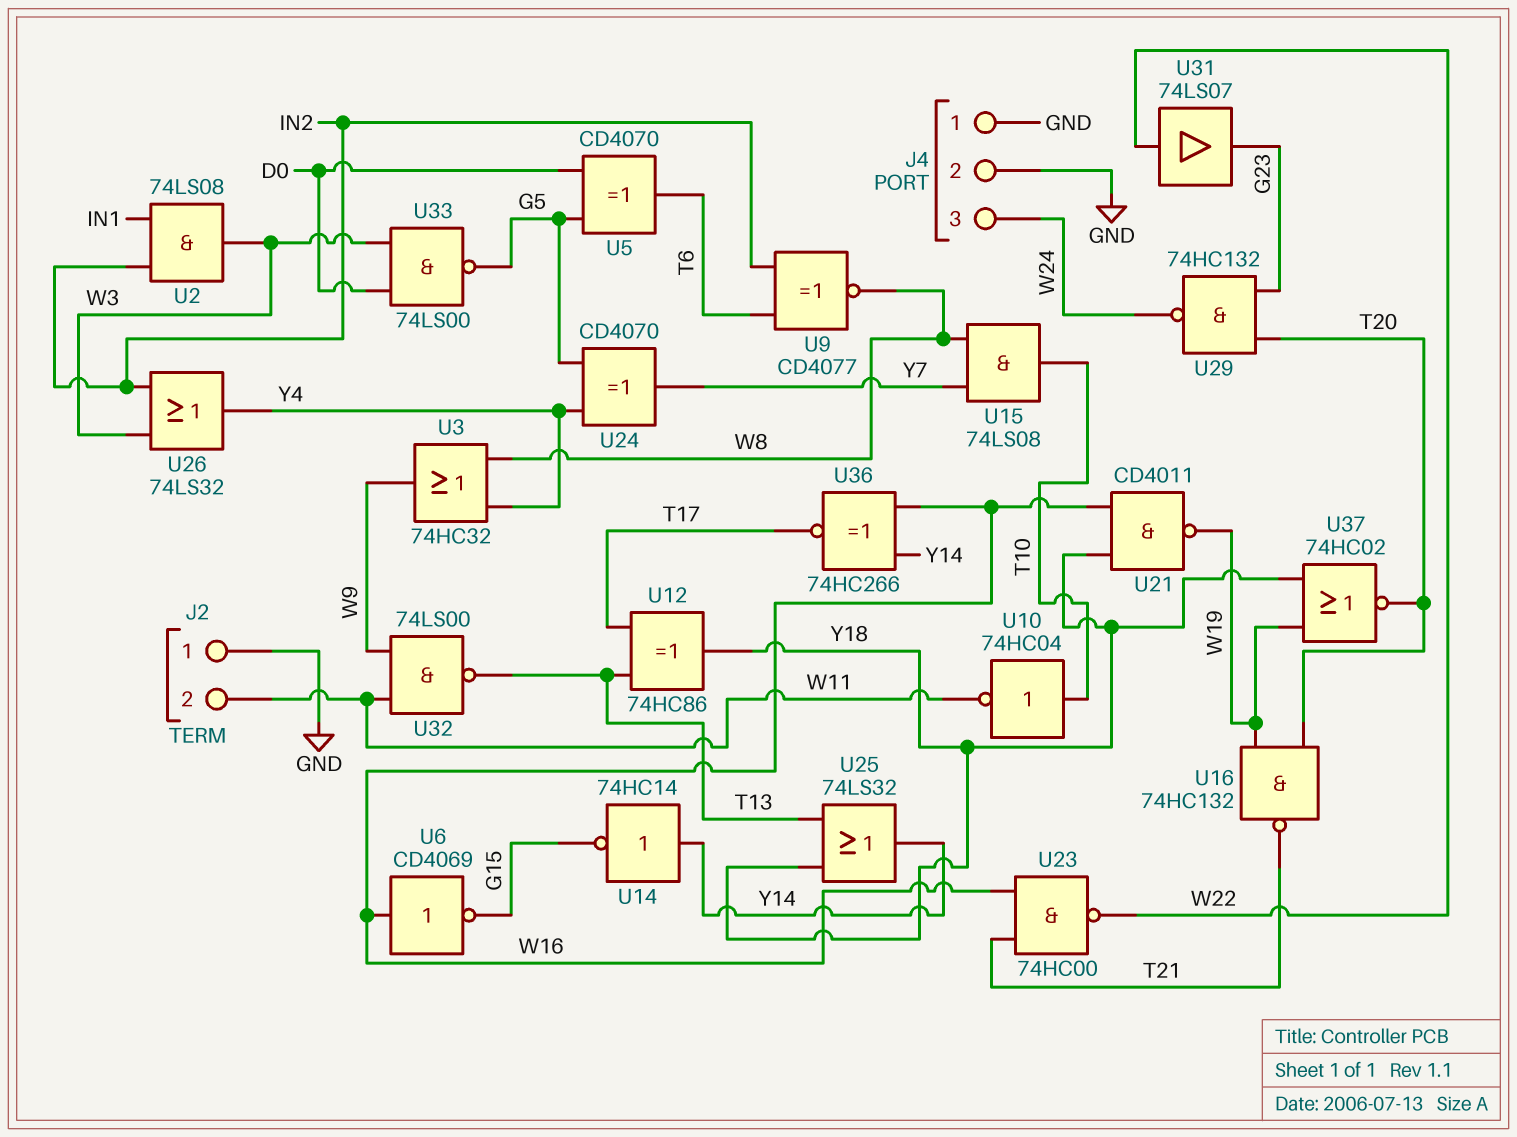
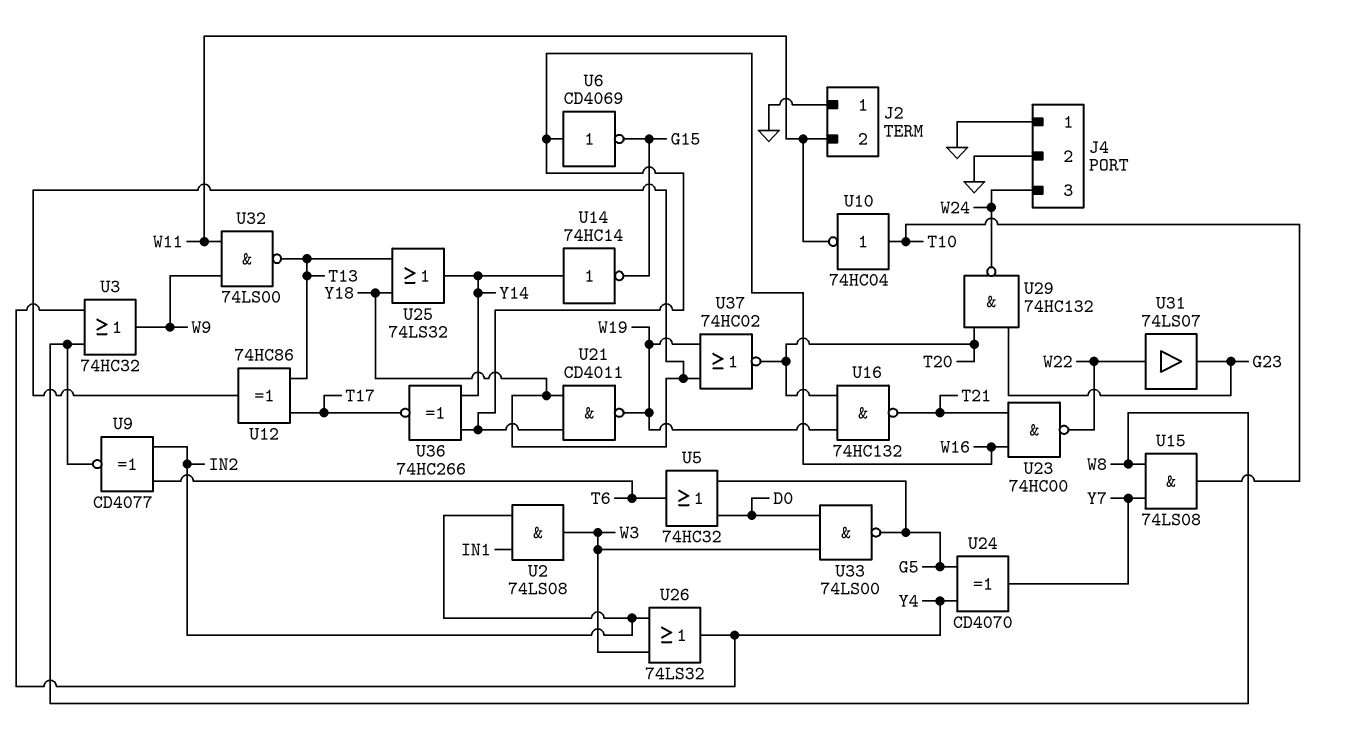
U5: XOR CD4070 (in D0, in G5, out T6) -> OR 74HC32 (in D0, in G5, out T6)

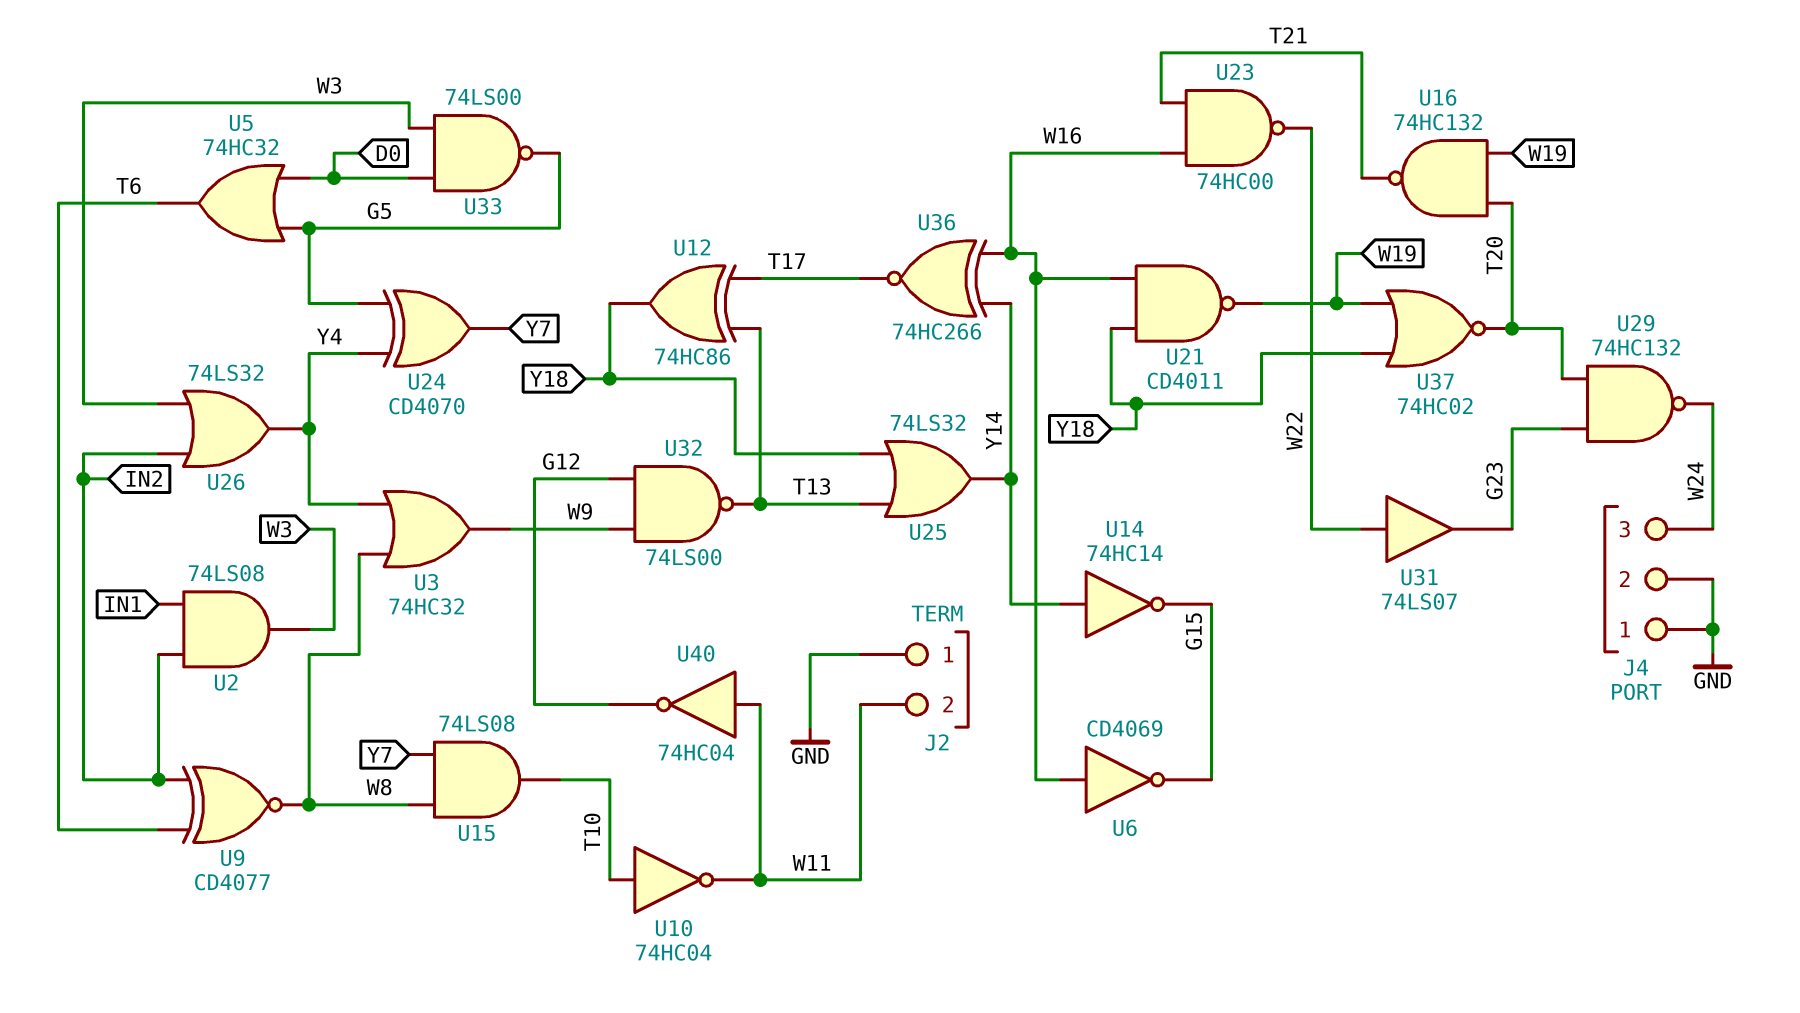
U32: NAND 74LS00 (in W9, in W11, out T13) -> NAND 74LS00 (in G12, in W9, out T13)
U40: none -> NOT 74HC04 (in W11, out G12)

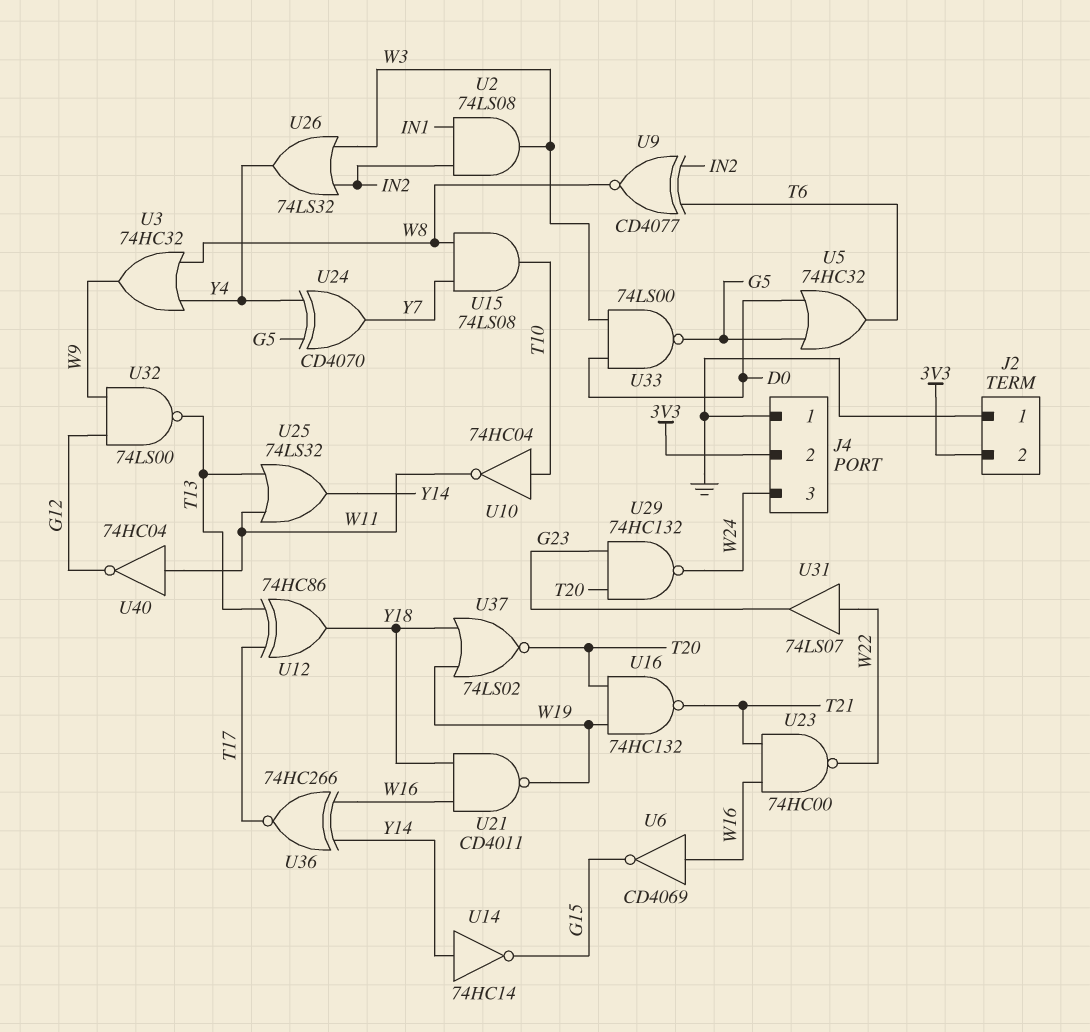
J2 pin 2: W11 -> 3V3
J4 pin 2: GND -> 3V3
U25: OR 74LS32 (in T13, in Y18, out Y14) -> OR 74LS32 (in T13, in W11, out Y14)
U37: NOR 74HC02 (in W19, in Y18, out T20) -> NOR 74LS02 (in W19, in Y18, out T20)

